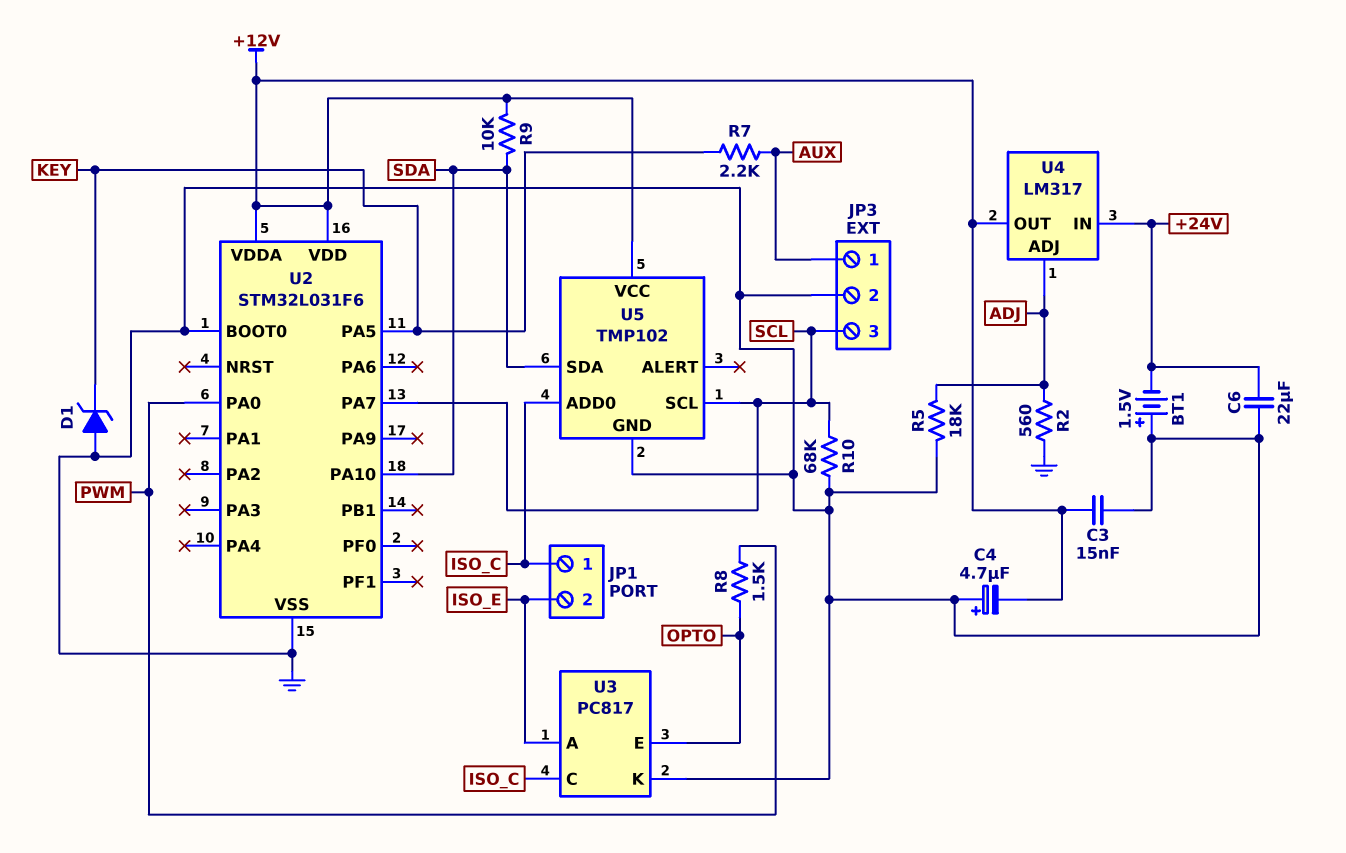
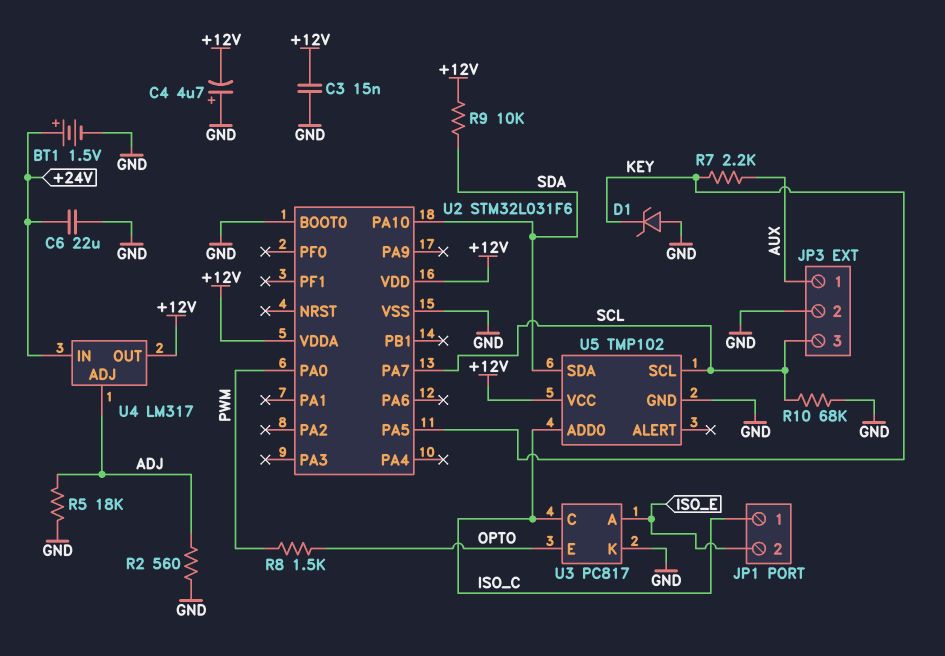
BT1: 1.5V (plus GND, minus +24V) -> 1.5V (plus +24V, minus GND)

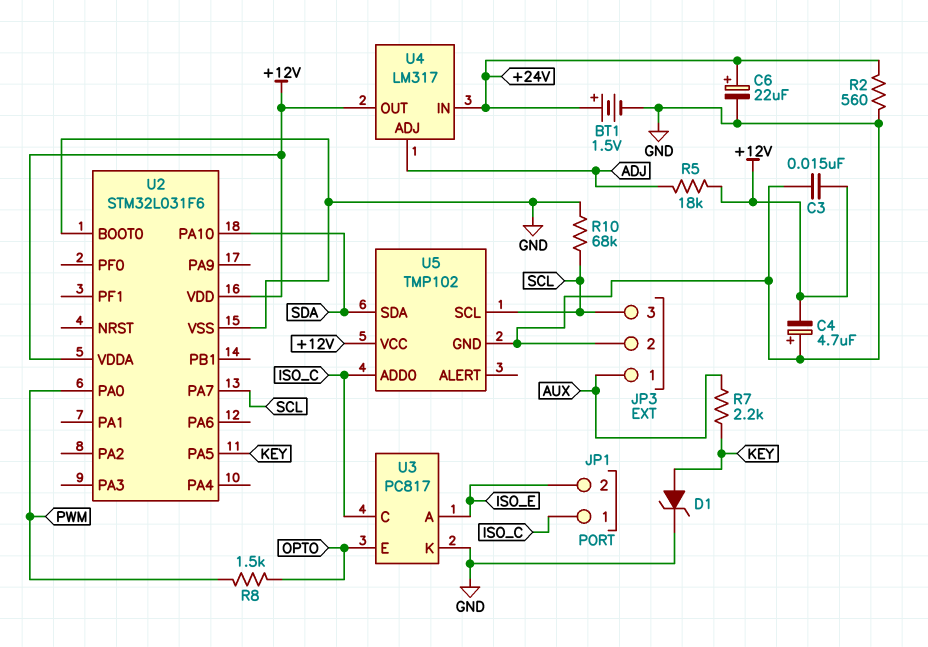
C6: 22uF (+24V, GND) -> 22uF (plus +24V, minus GND)
D1: zener (A GND, K KEY) -> zener (A KEY, K GND)
R2: 560 (ADJ, GND) -> 560 (+24V, GND)
R5: 18k (ADJ, GND) -> 18k (+12V, ADJ)
R9: 10k (+12V, SDA) -> none

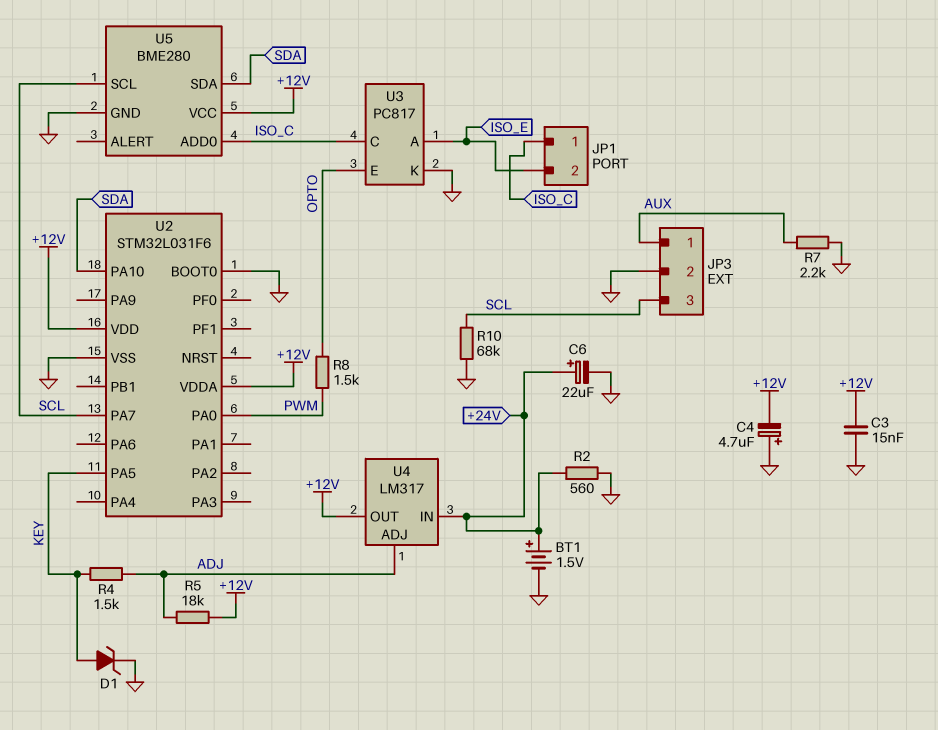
R4: none -> 1.5k (ADJ, KEY)
R7: 2.2k (AUX, KEY) -> 2.2k (AUX, GND)
U5: TMP102 -> BME280

